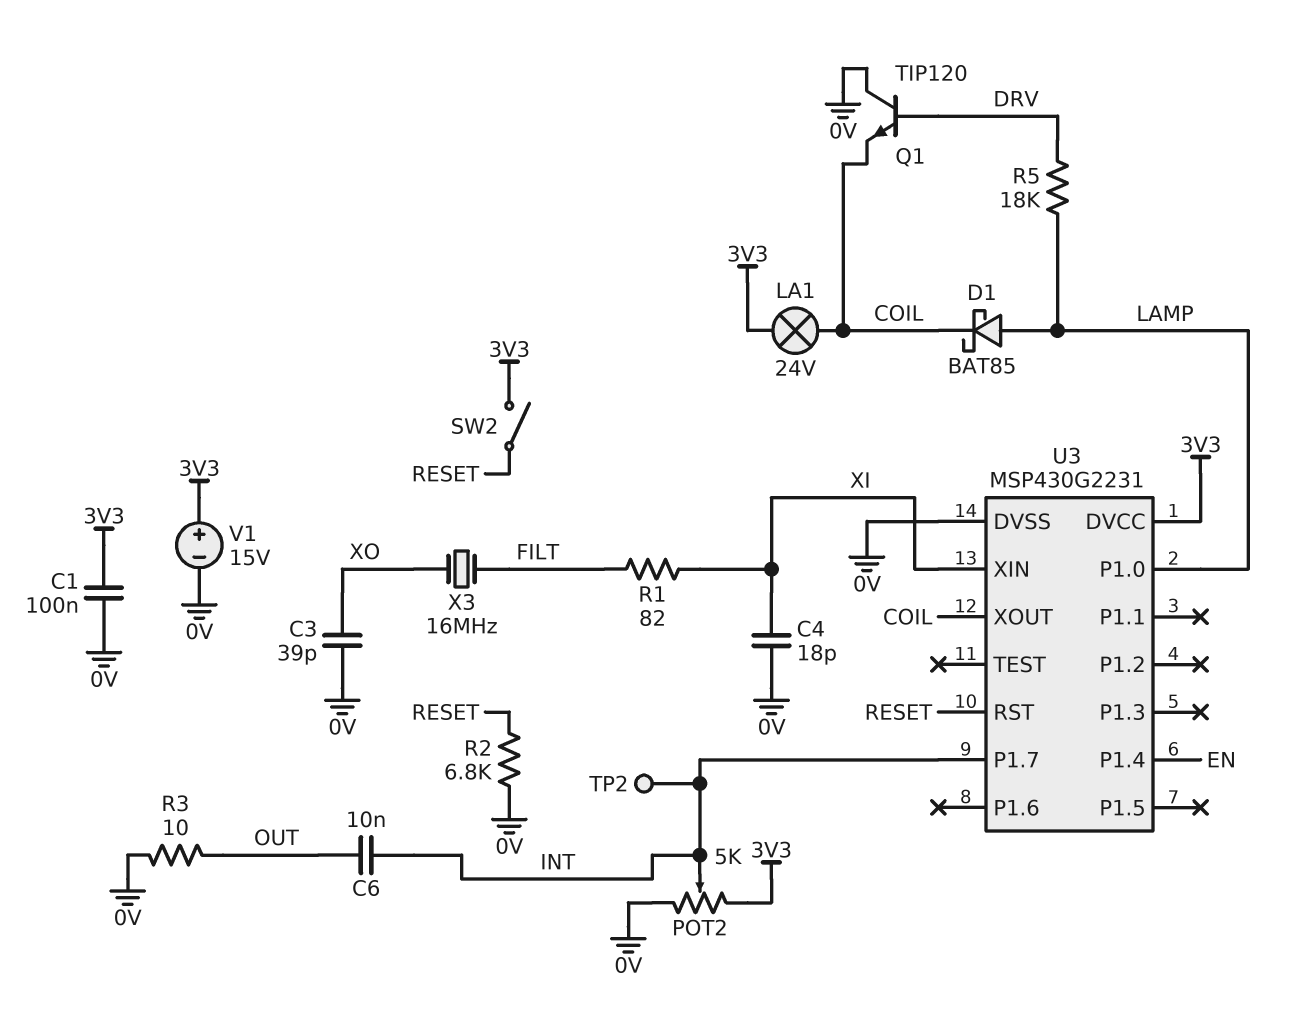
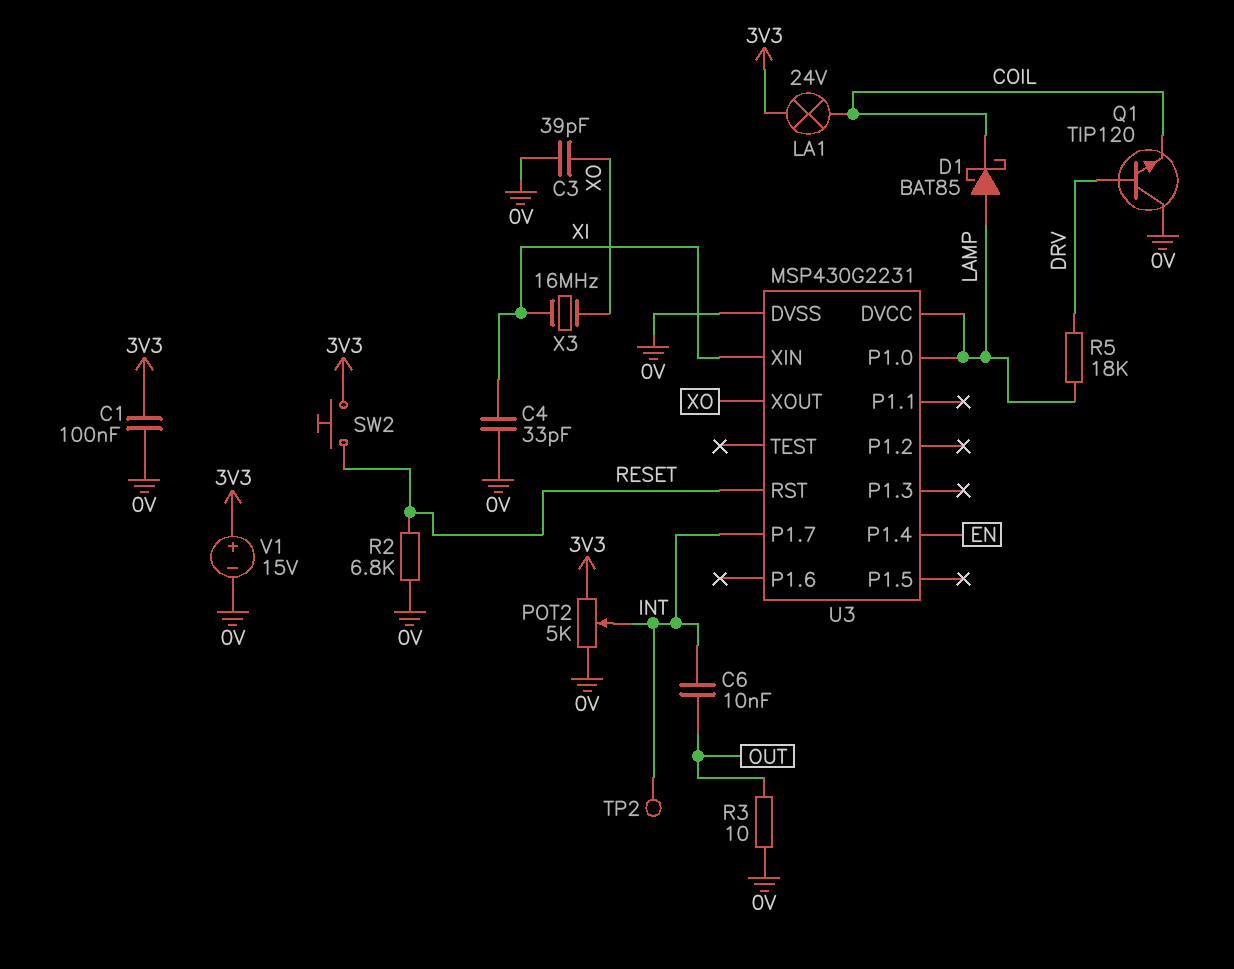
C4: 18pF (0V, XI) -> 33pF (0V, XI)
R1: 82 (FILT, XI) -> none
SW2: switch (3V3, RESET) -> button (3V3, RESET)
U3 pin DVCC: 3V3 -> LAMP
U3 pin XOUT: COIL -> XO
X3: 16MHz (FILT, XO) -> 16MHz (XI, XO)

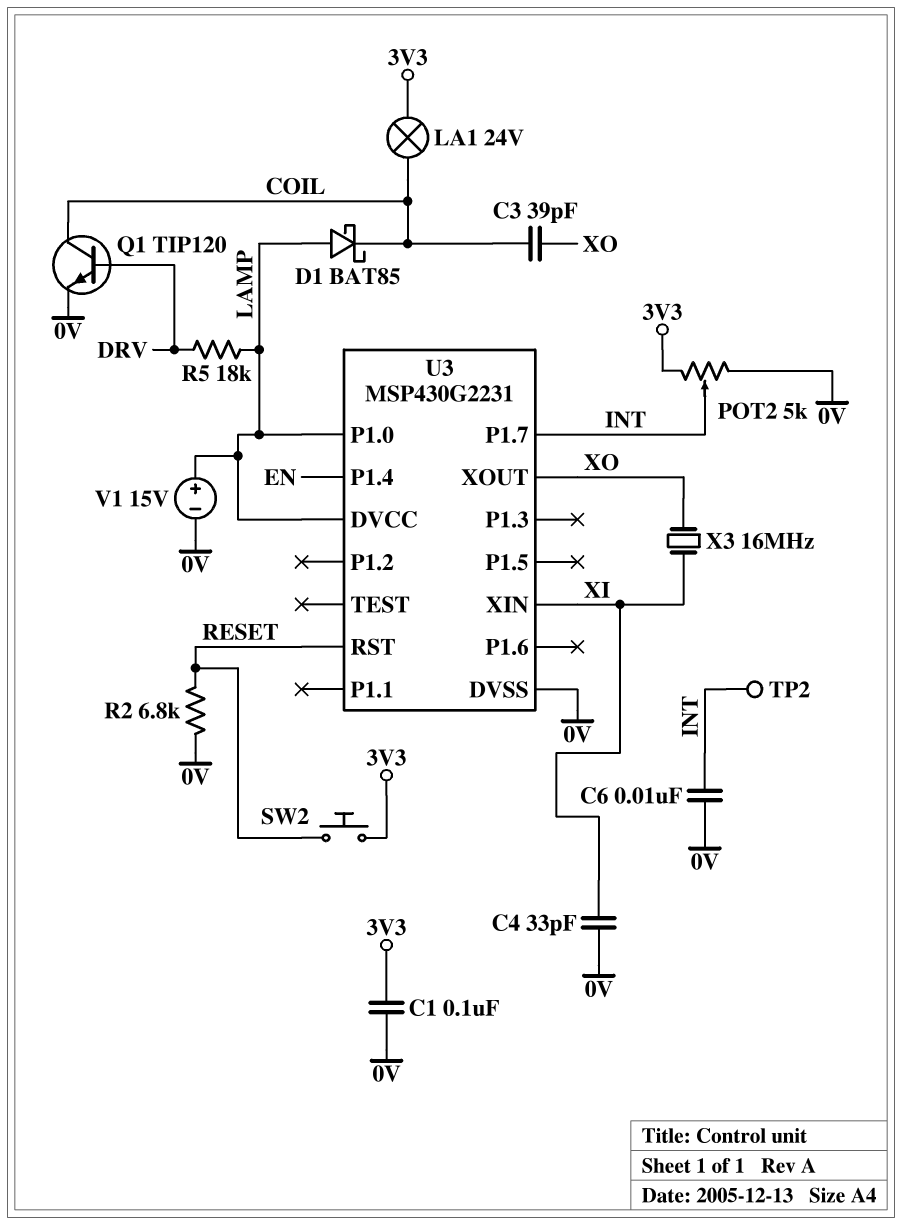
C3: 39pF (0V, XO) -> 39pF (COIL, XO)
C6: 10nF (INT, OUT) -> 10nF (0V, INT)
Q1: NPN TIP120 (B DRV, C 0V, E COIL) -> NPN TIP120 (B DRV, C COIL, E 0V)
R3: 10 (0V, OUT) -> none
V1: 15V (plus 3V3, minus 0V) -> 15V (plus LAMP, minus 0V)

